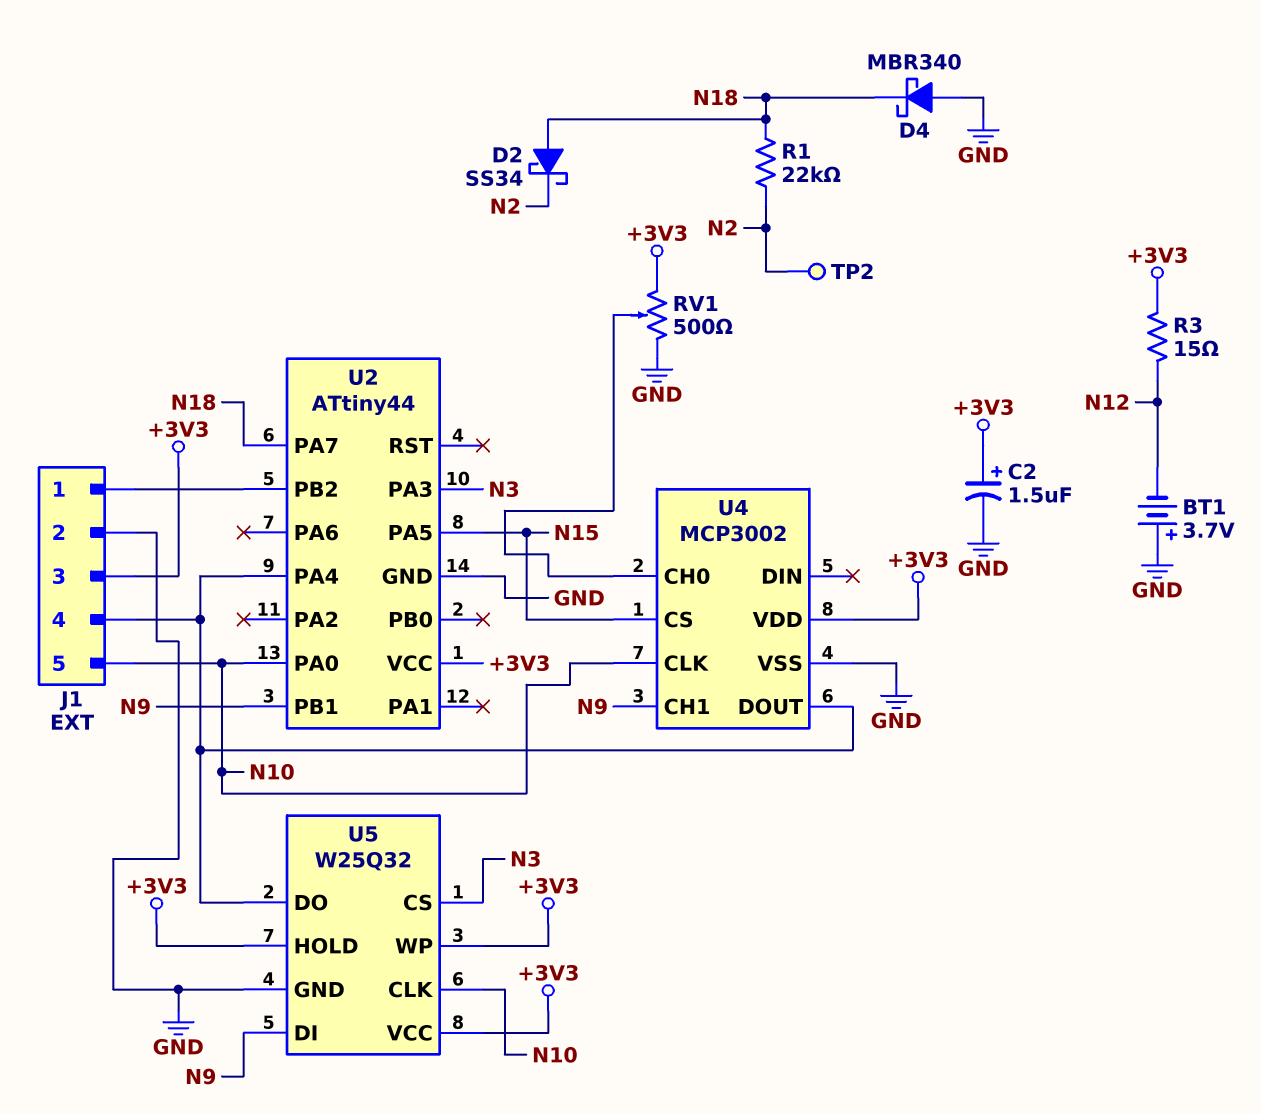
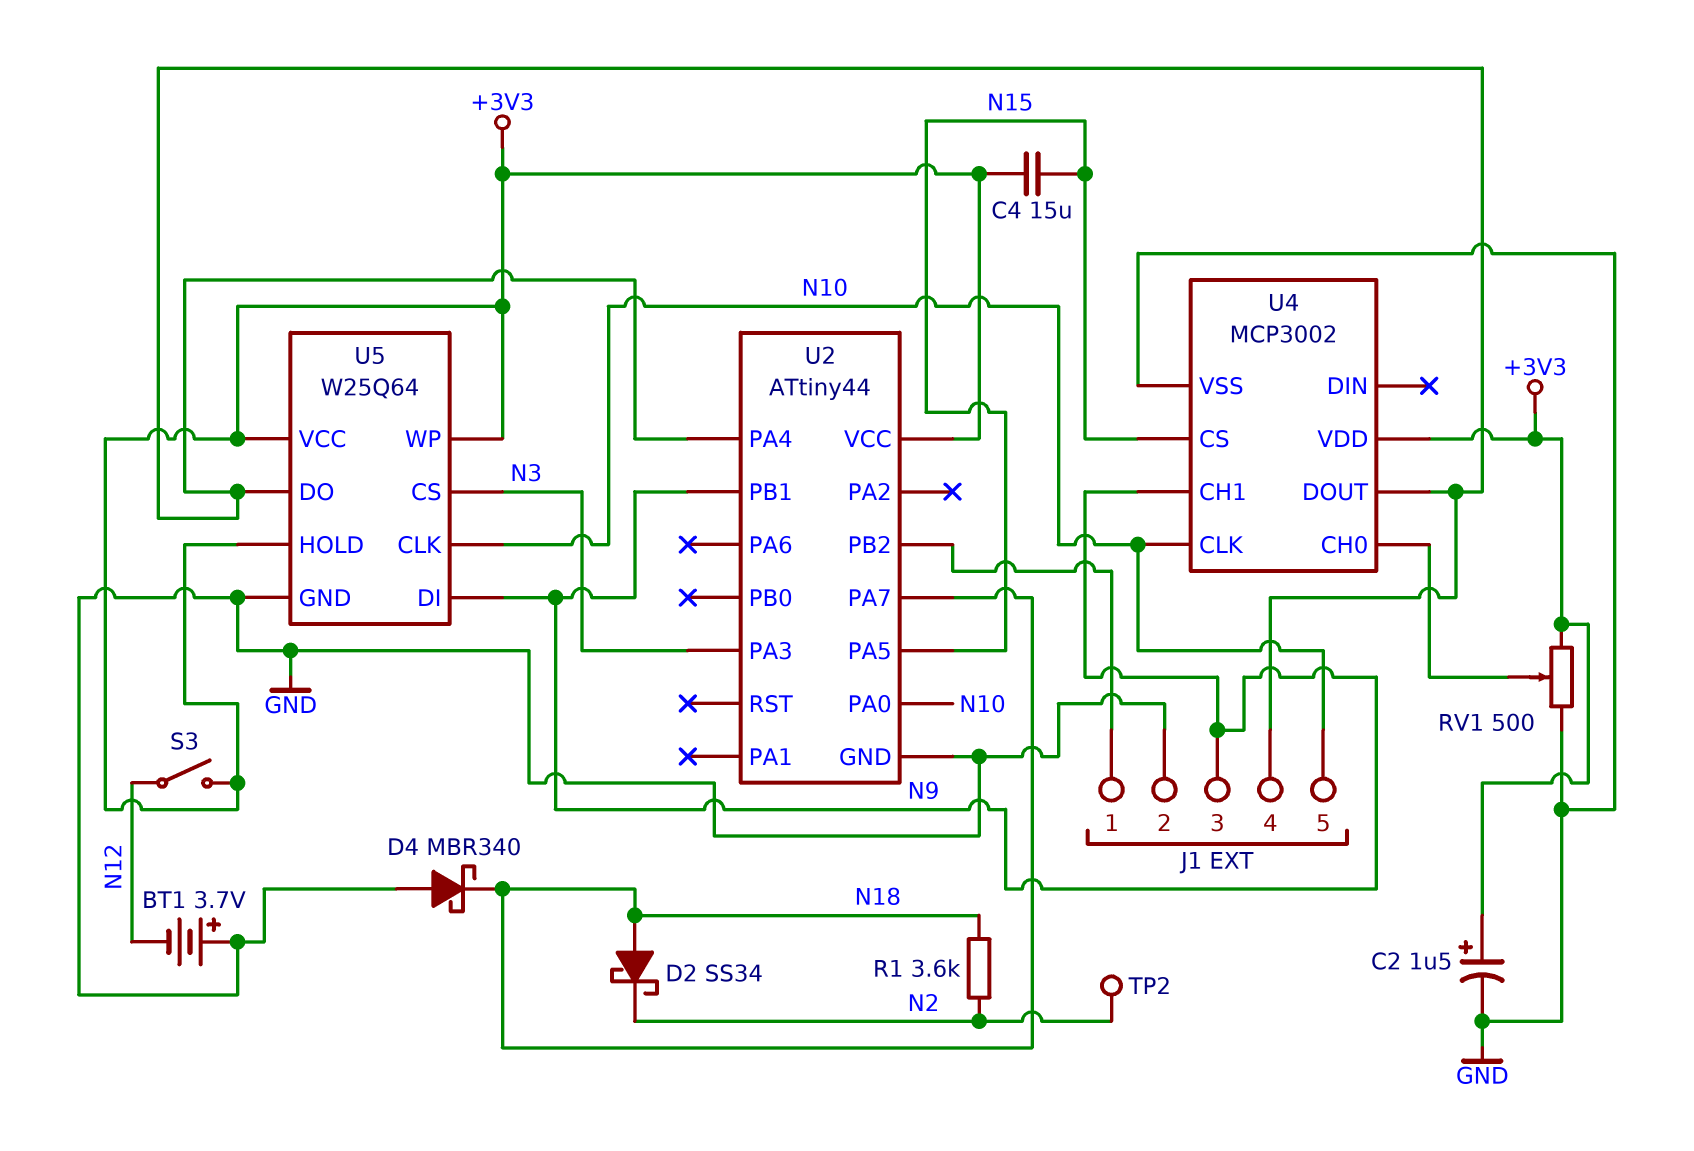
C4: none -> 15uF (+3V3, N15)
J1 pin 3: +3V3 -> N9
R1: 22k (N2, N18) -> 3.6k (N2, N18)
R3: 15 (+3V3, N12) -> none
S3: none -> switch (+3V3, N12)
U5: W25Q32 -> W25Q64

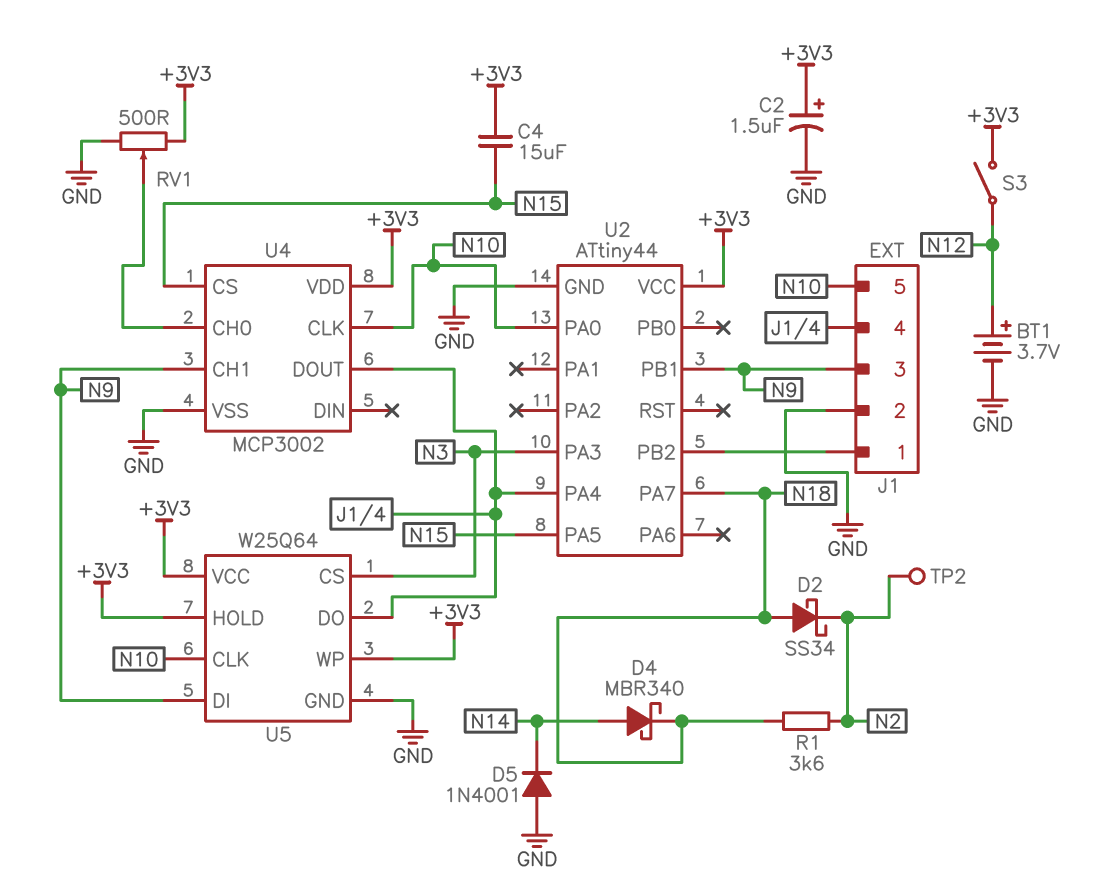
BT1: 3.7V (plus GND, minus N12) -> 3.7V (plus N12, minus GND)
D4: schottky MBR340 (A GND, K N18) -> schottky MBR340 (A N14, K N18)
D5: none -> diode 1N4001 (A GND, K N14)

